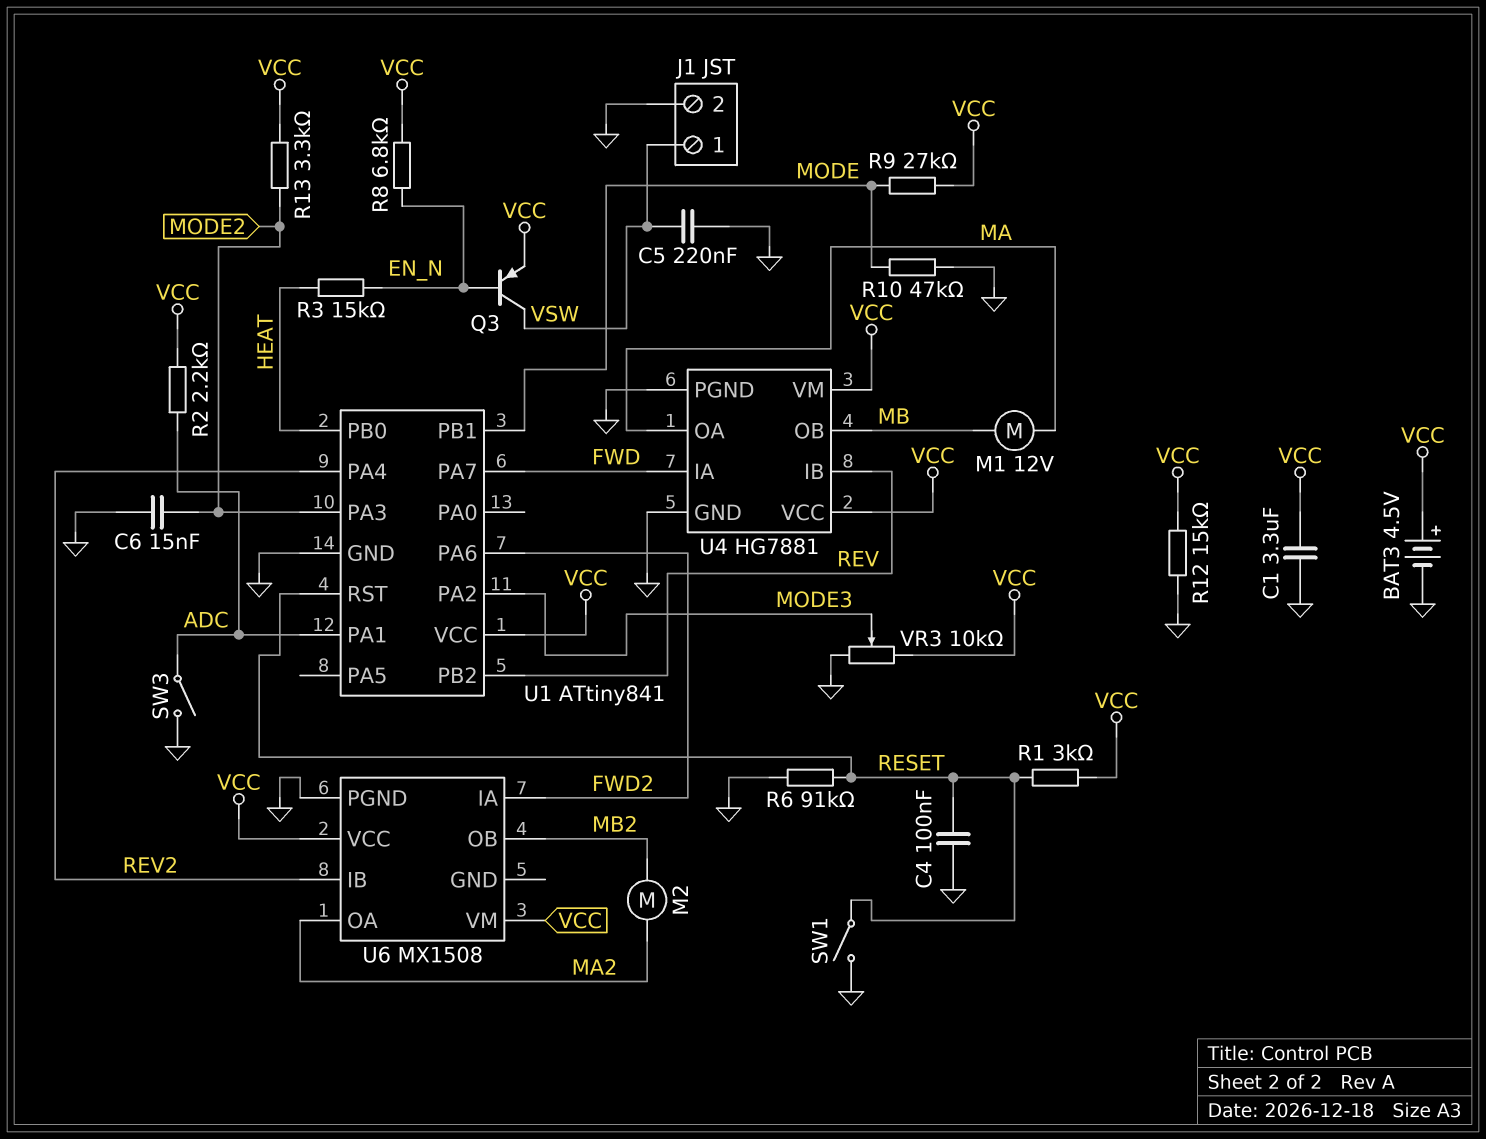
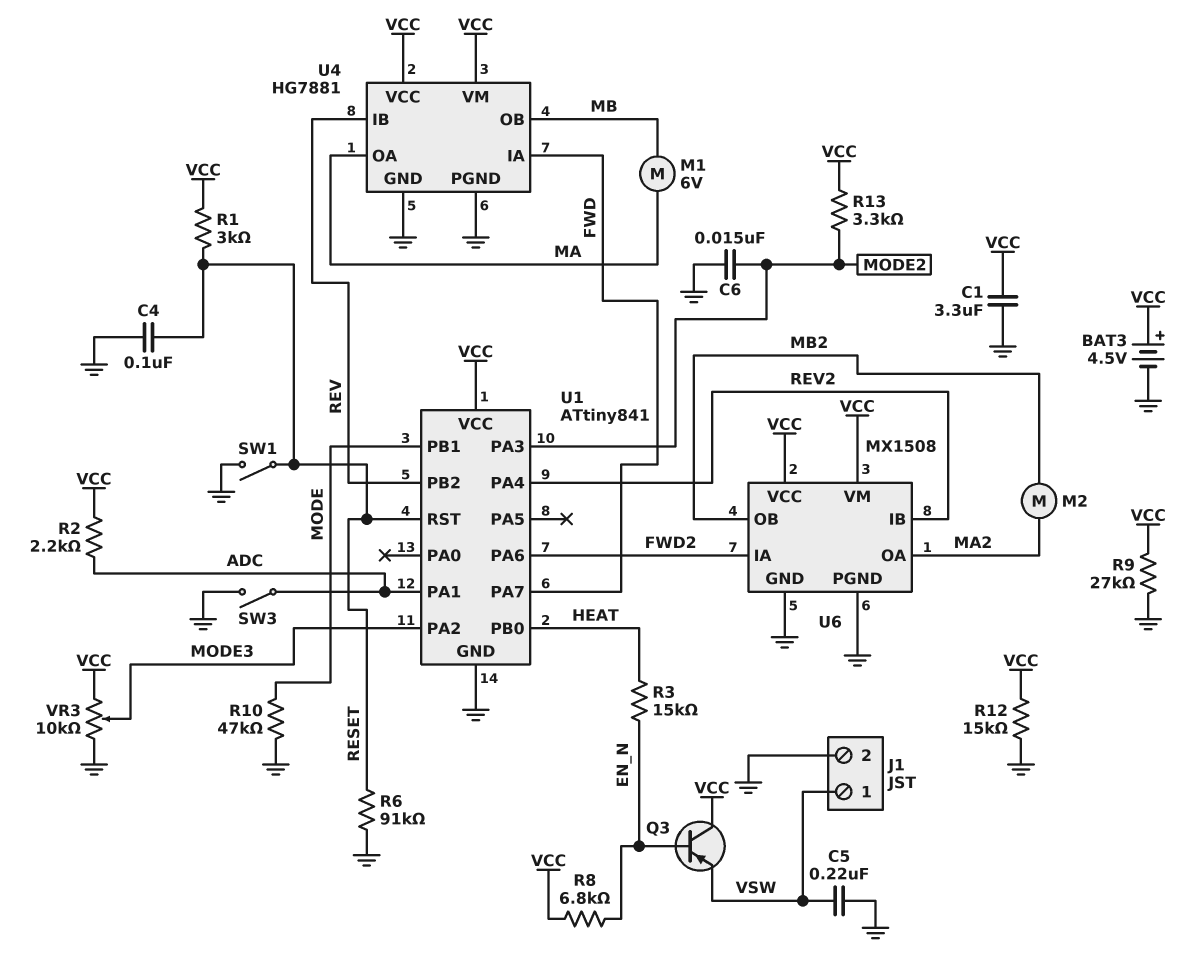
M1: motor 12V (MA, MB) -> motor 6V (MA, MB)
Q3: PNP (B EN_N, C VSW, E VCC) -> PNP (B EN_N, C VCC, E VSW)
R9: 27k (MODE, VCC) -> 27k (GND, VCC)
U6 pin GND: none -> GND

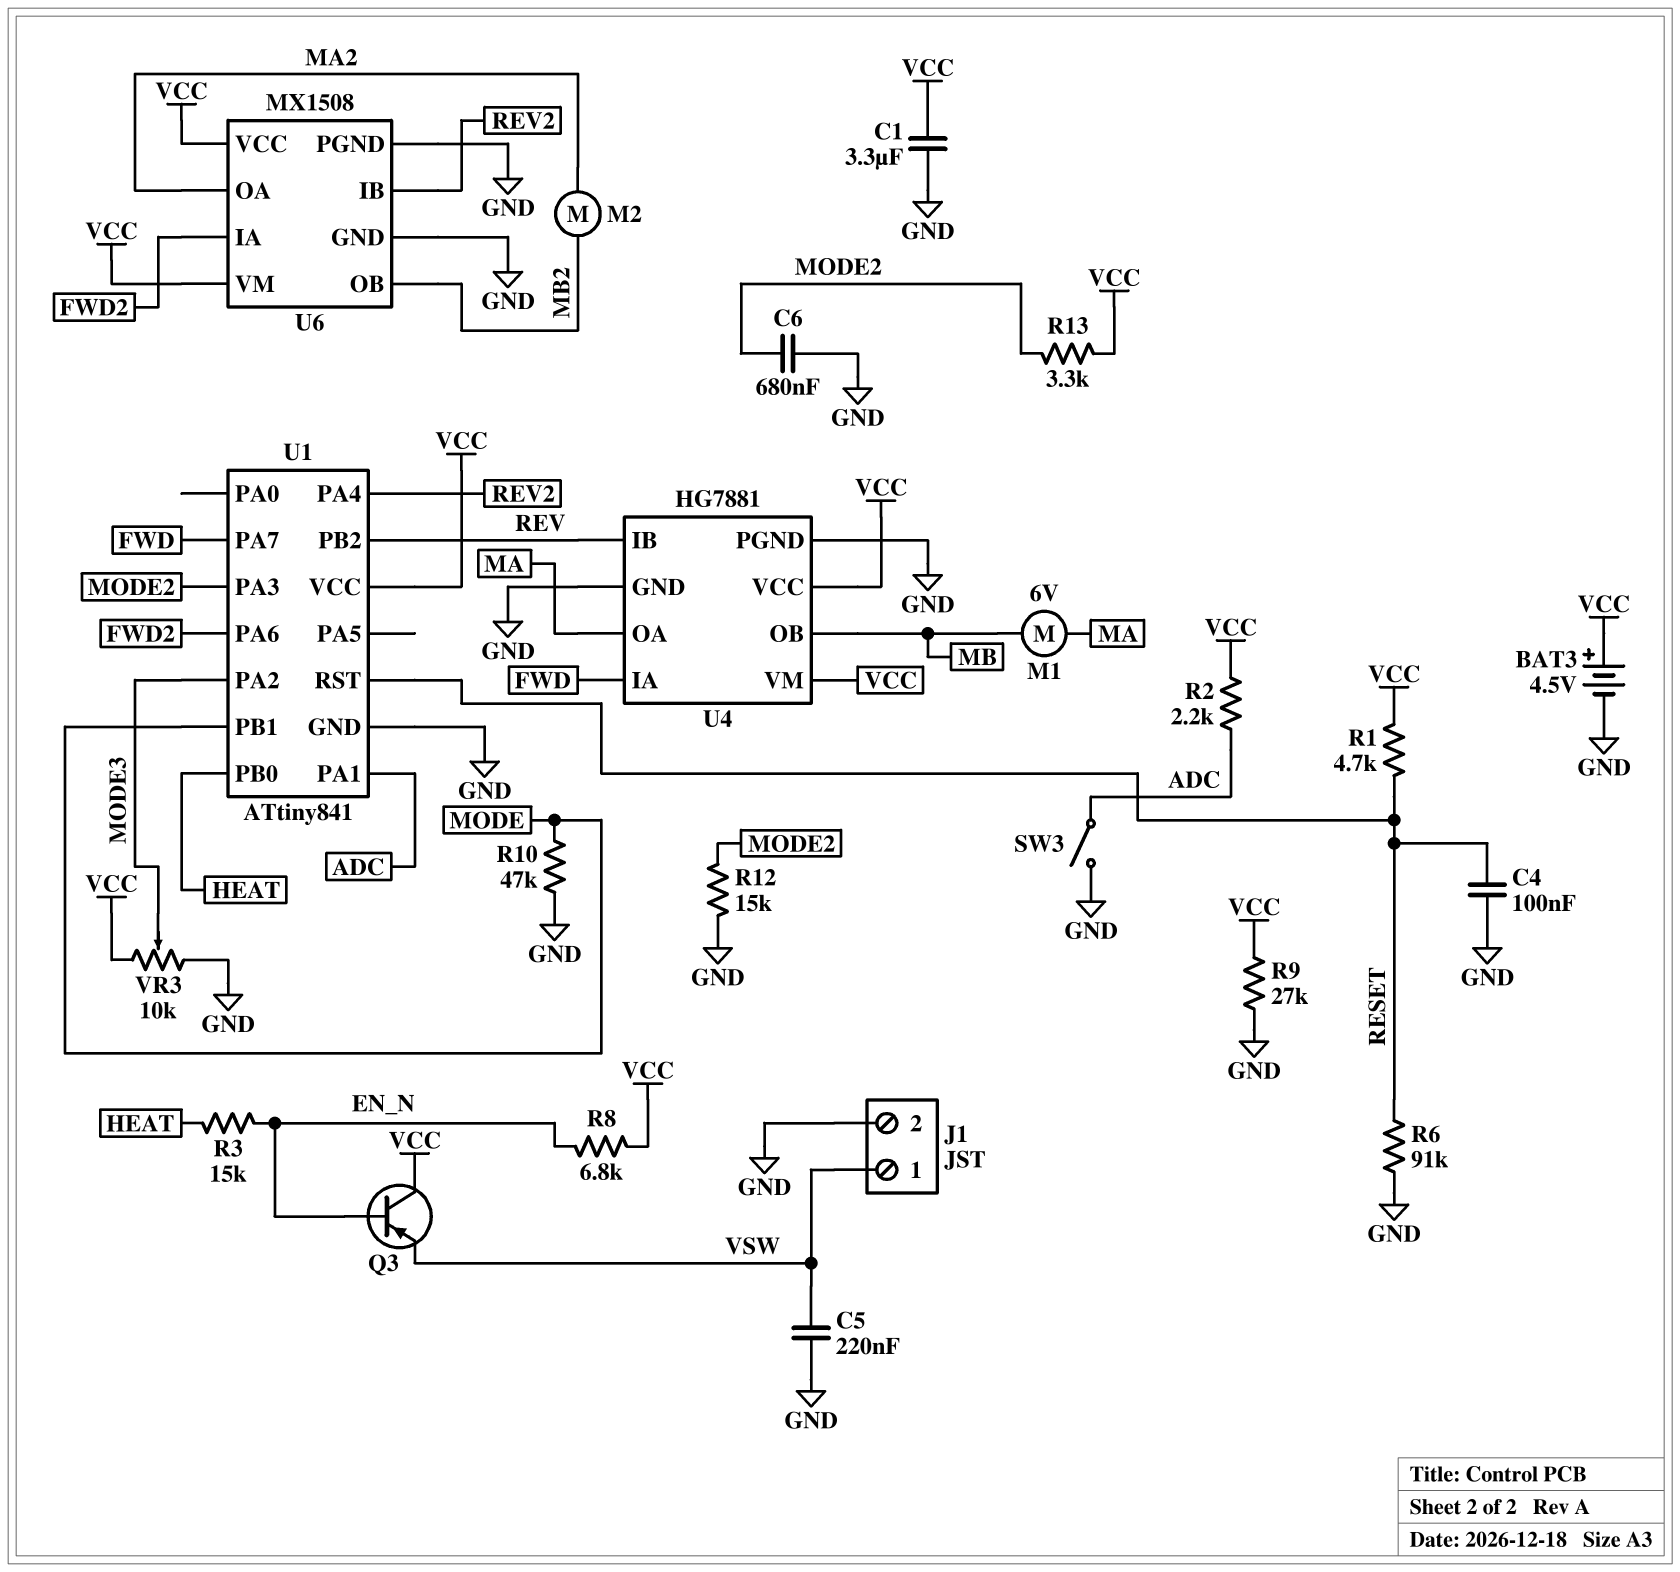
C6: 15nF (GND, MODE2) -> 680nF (GND, MODE2)
R1: 3k (RESET, VCC) -> 4.7k (RESET, VCC)
R12: 15k (GND, VCC) -> 15k (GND, MODE2)
SW1: switch (GND, RESET) -> none

